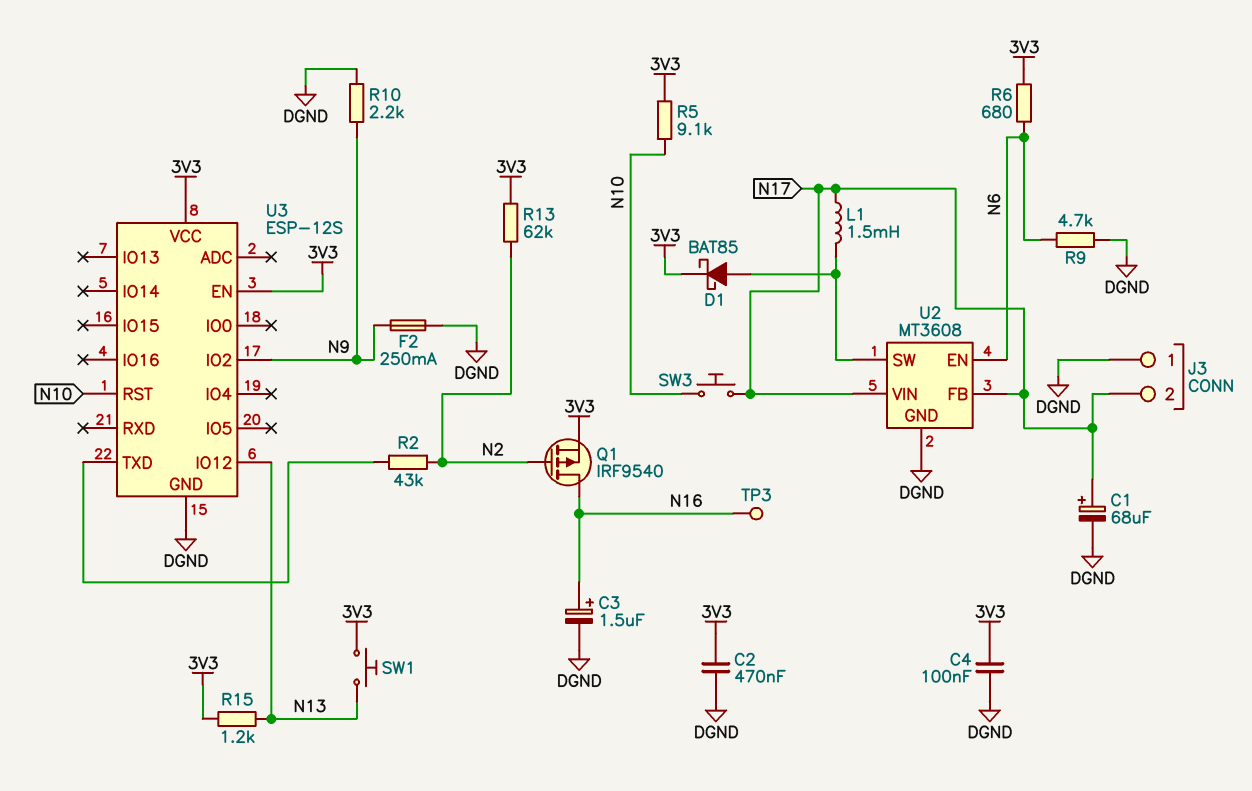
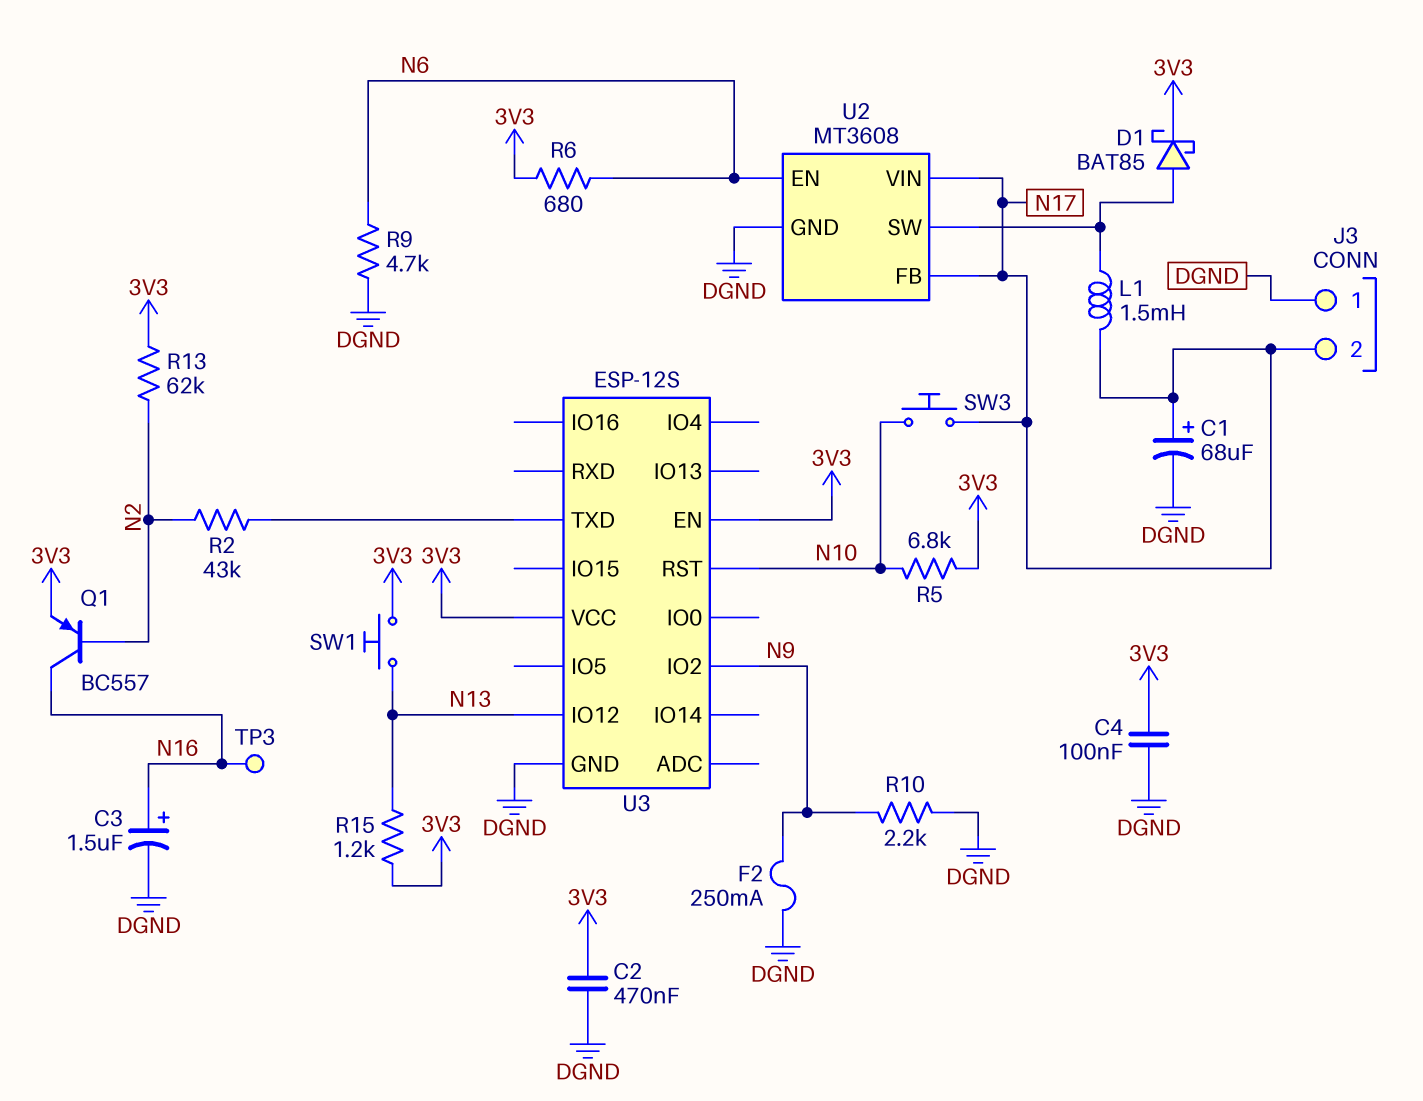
Q1: PMOS IRF9540 (G N2, D N16, S 3V3) -> PNP BC557 (B N2, C N16, E 3V3)
R5: 9.1k (3V3, N10) -> 6.8k (3V3, N10)

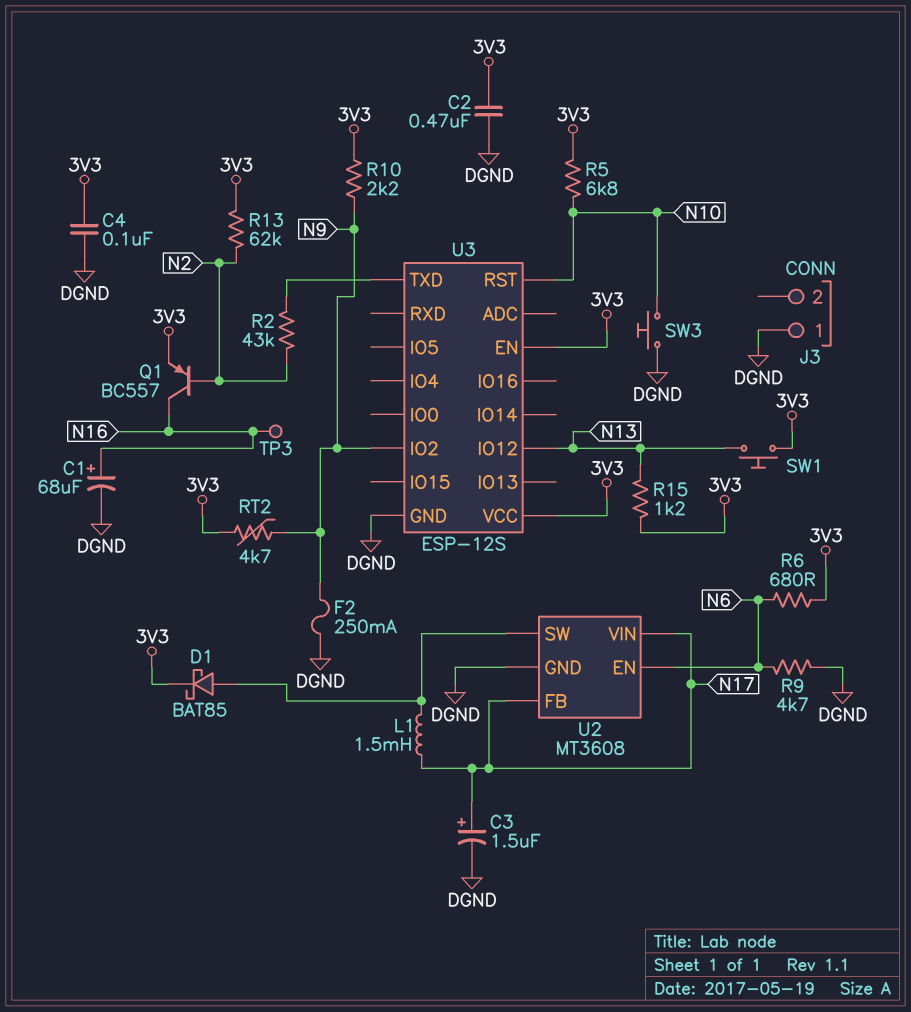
C1: 68uF (plus N17, minus DGND) -> 68uF (plus N16, minus DGND)
C3: 1.5uF (plus N16, minus DGND) -> 1.5uF (plus N17, minus DGND)
J3 pin 2: N17 -> none
R10: 2.2k (DGND, N9) -> 2.2k (3V3, N9)
RT2: none -> 4.7k (3V3, N9)
SW3: button (N10, N17) -> button (DGND, N10)

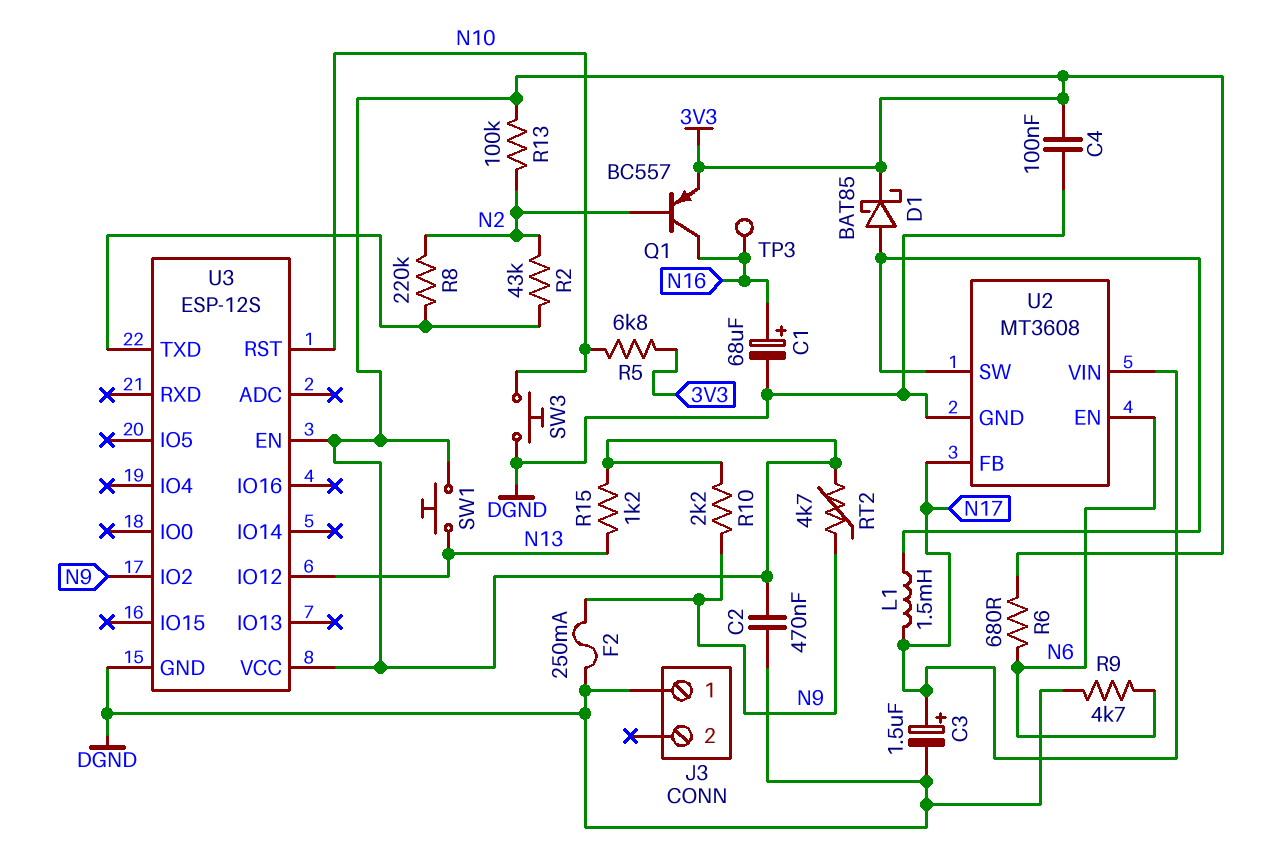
R8: none -> 220k (N2, U3/TXD)
R13: 62k (3V3, N2) -> 100k (3V3, N2)

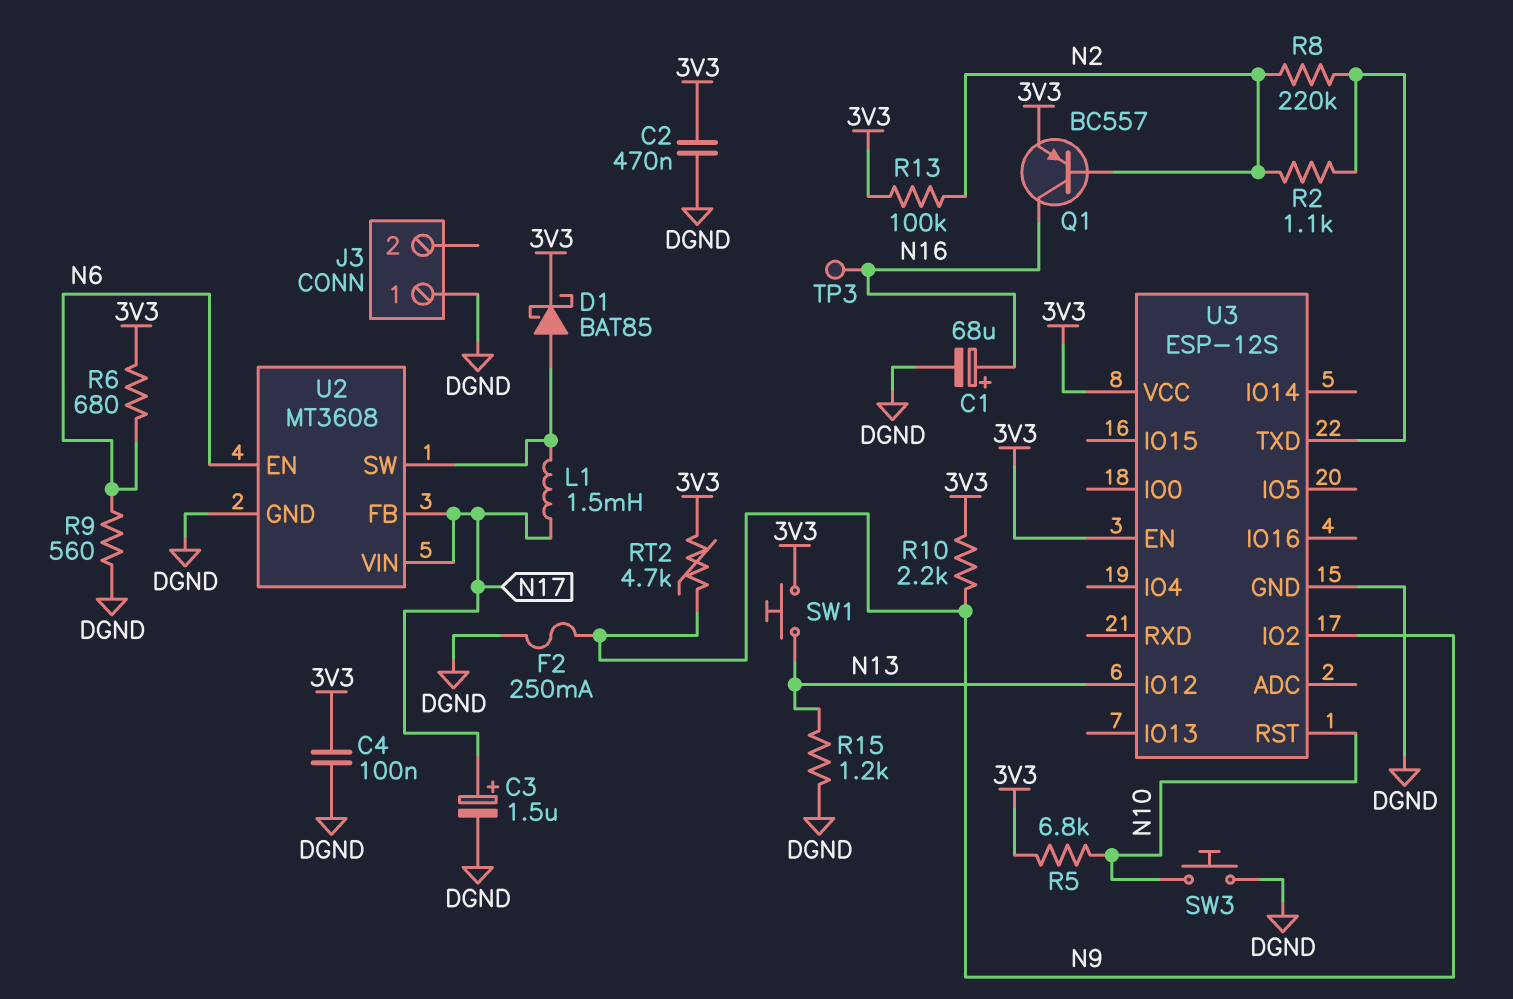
R2: 43k (N2, U3/TXD) -> 1.1k (N2, U3/TXD)
R9: 4.7k (DGND, N6) -> 560 (DGND, N6)
R15: 1.2k (3V3, N13) -> 1.2k (DGND, N13)

